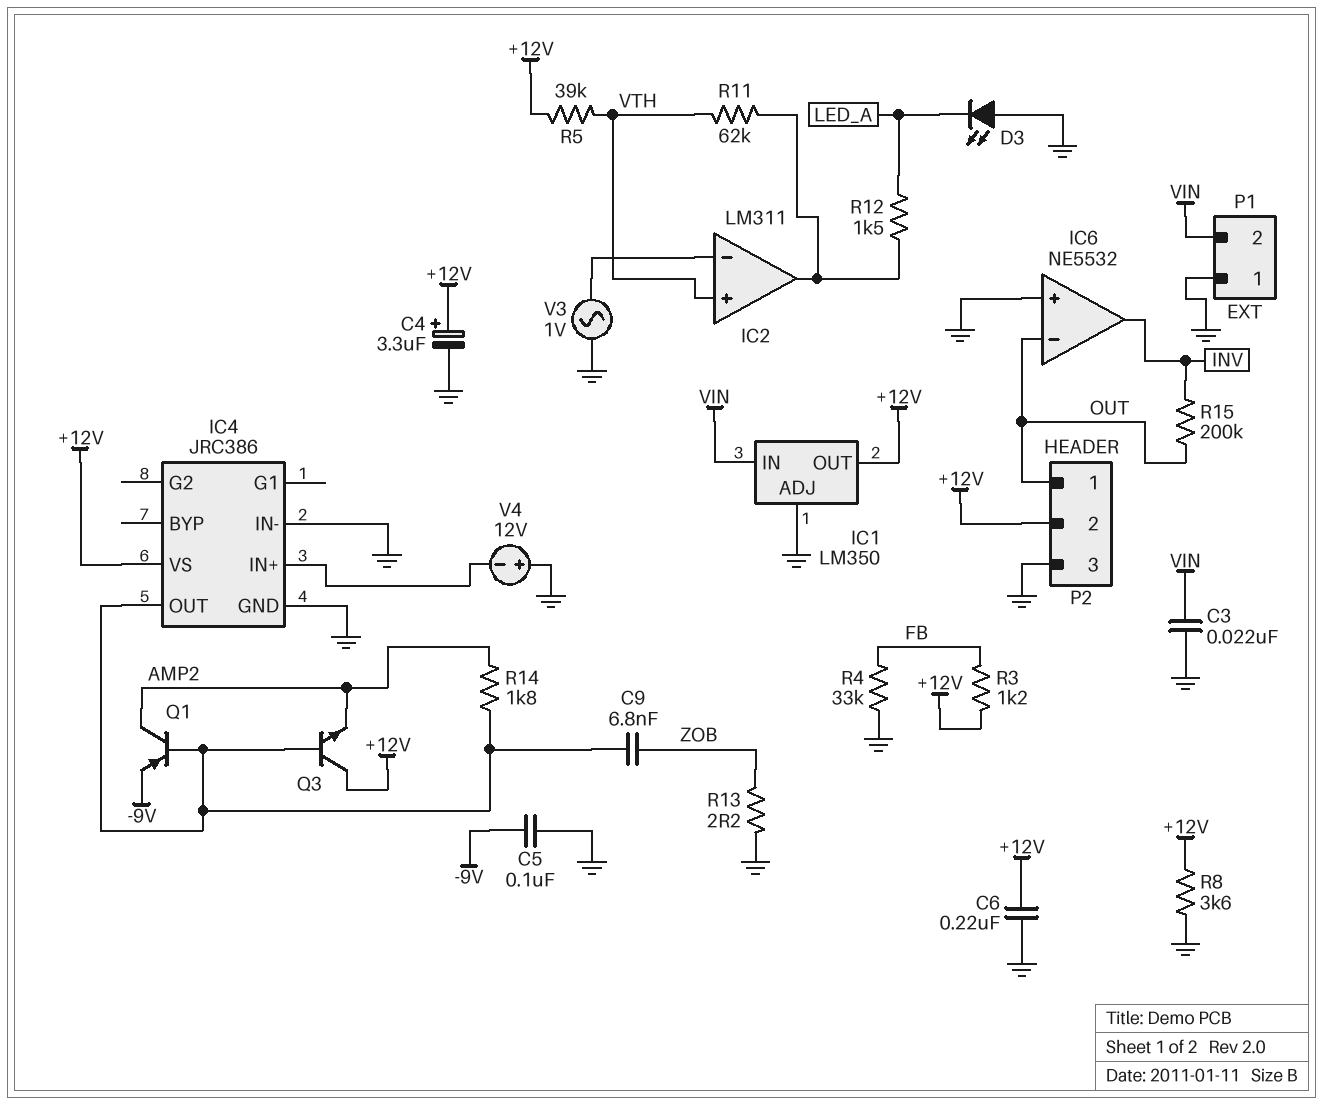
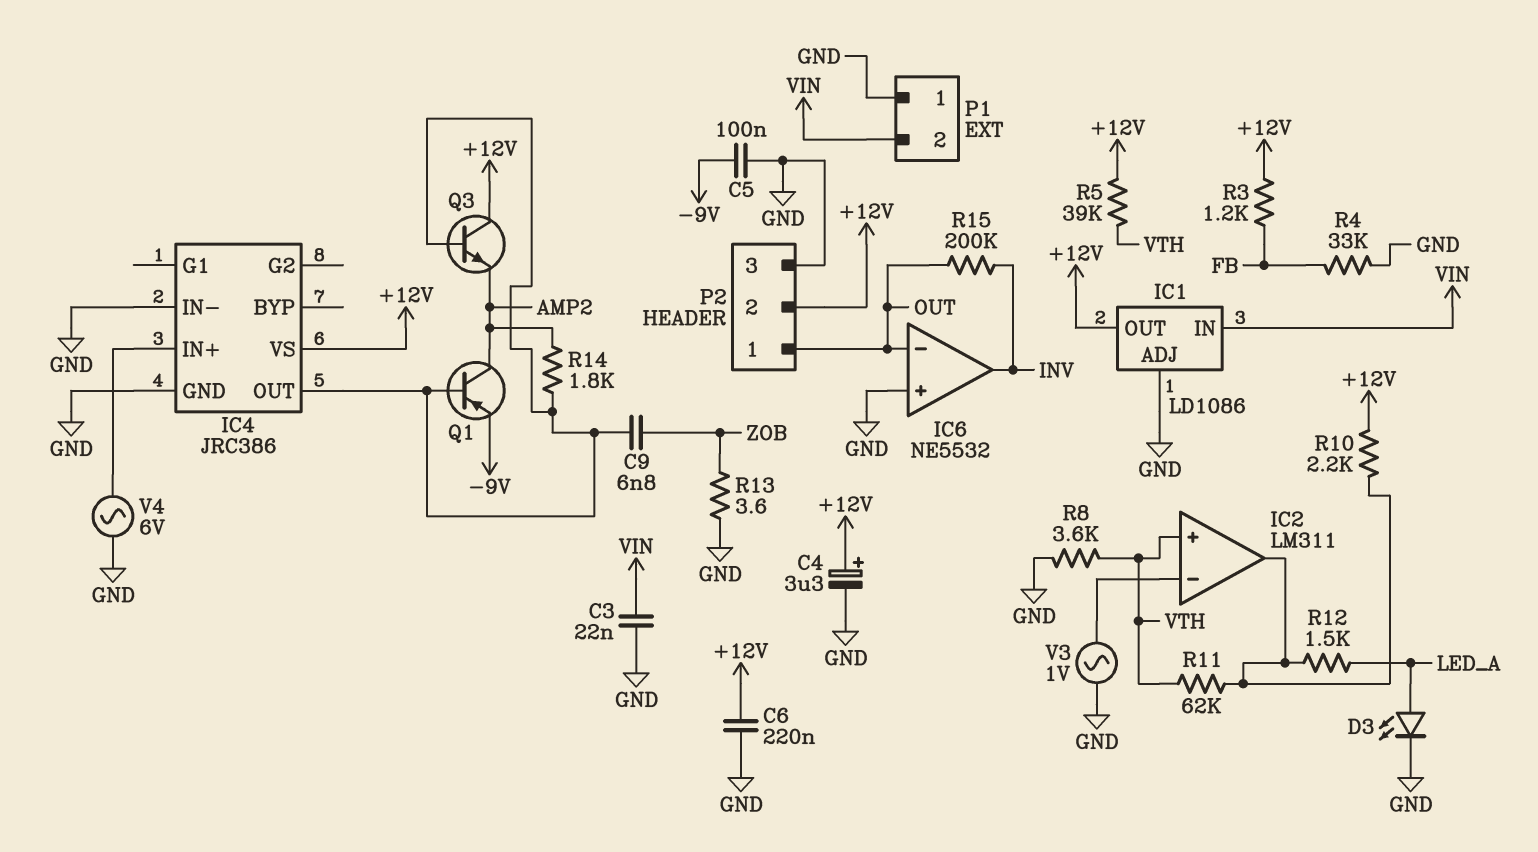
D3: LED (A GND, K LED_A) -> LED (A LED_A, K GND)
IC1: LM350 -> LD1086
R8: 3.6k (+12V, GND) -> 3.6k (GND, VTH)
R10: none -> 2.2k (+12V, IC2/out)
R13: 2.2 (GND, ZOB) -> 3.6 (GND, ZOB)
V4: 12V (plus GND, minus IC4/IN+) -> AC 6V (GND, IC4/IN+)

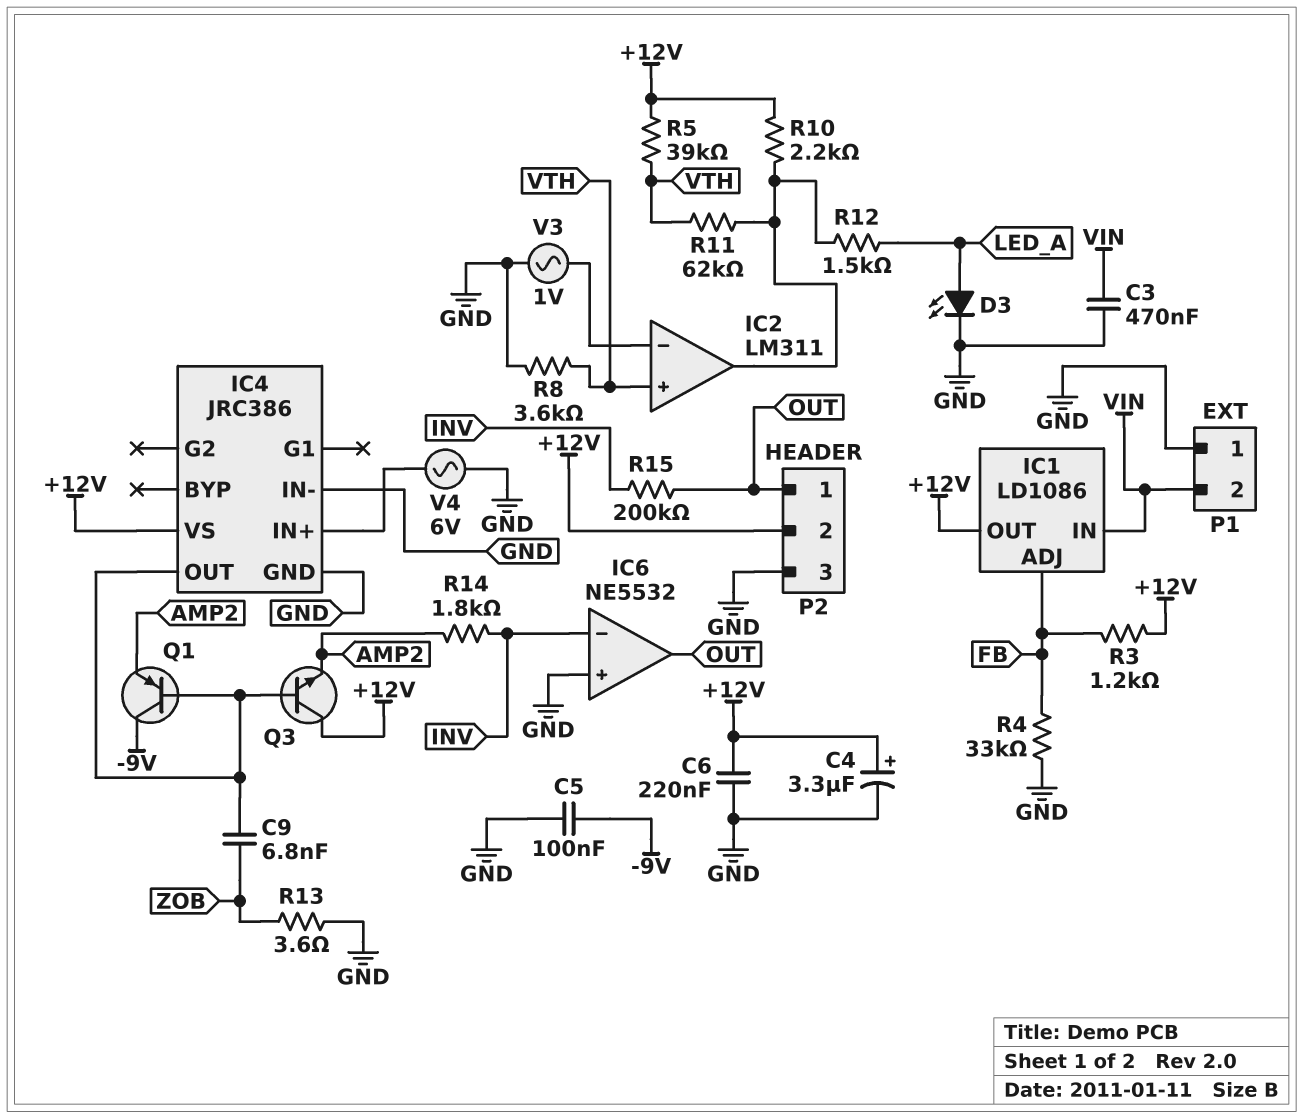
C3: 22nF (GND, VIN) -> 470nF (GND, VIN)
IC1 pin ADJ: GND -> FB
IC6 pin in-: OUT -> INV
IC6 pin out: INV -> OUT
Q1: PNP (B IC4/OUT, C AMP2, E -9V) -> PNP (B IC4/OUT, C -9V, E AMP2)
R14: 1.8k (AMP2, IC4/OUT) -> 1.8k (AMP2, INV)

